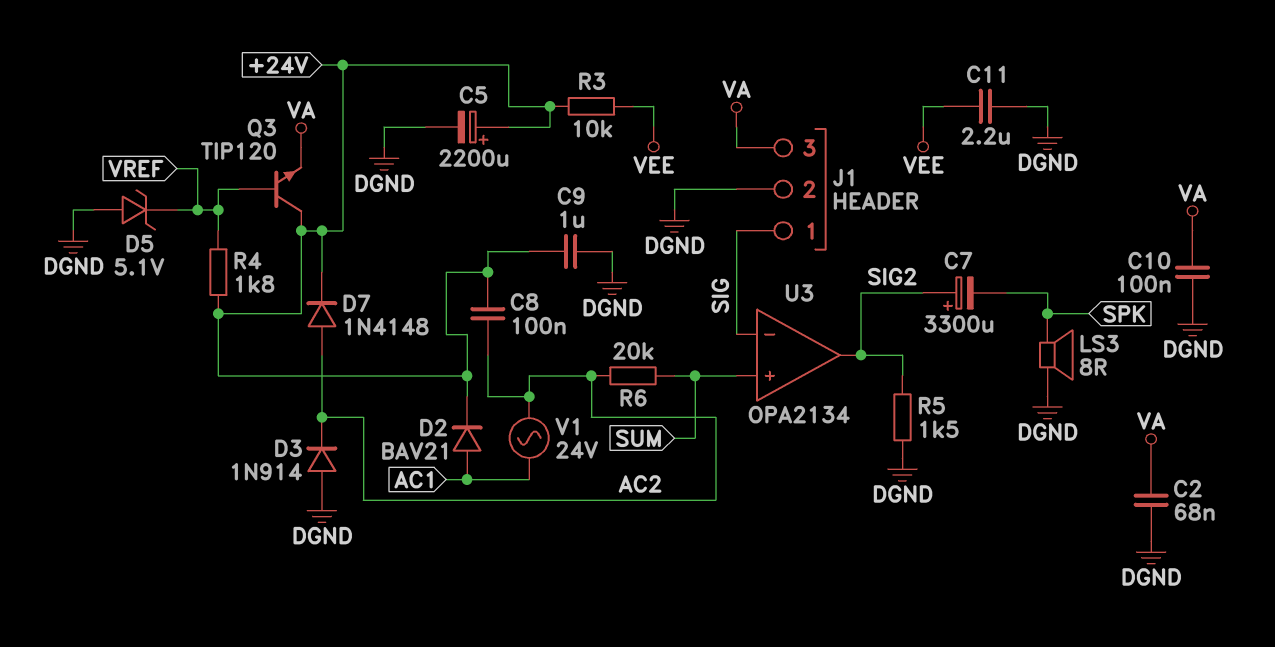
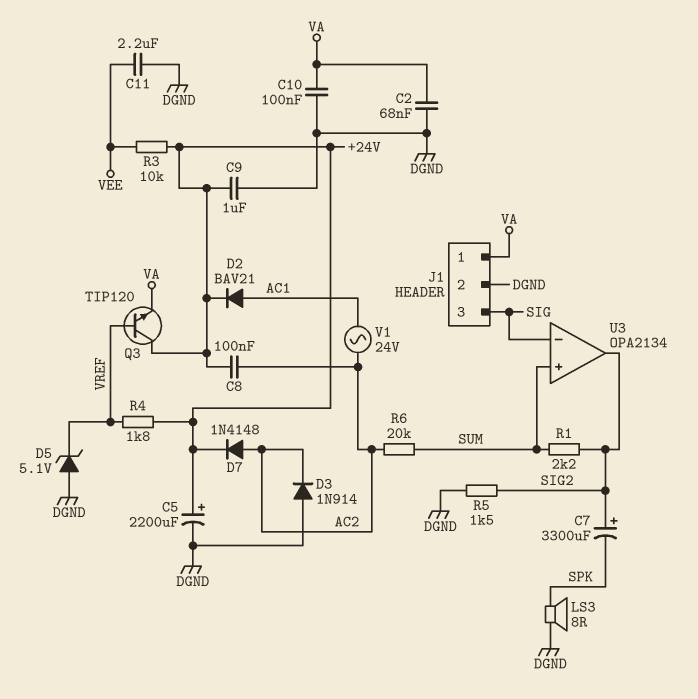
J1 pin 1: SIG -> VA
J1 pin 3: VA -> SIG
R1: none -> 2.2k (SIG2, SUM)

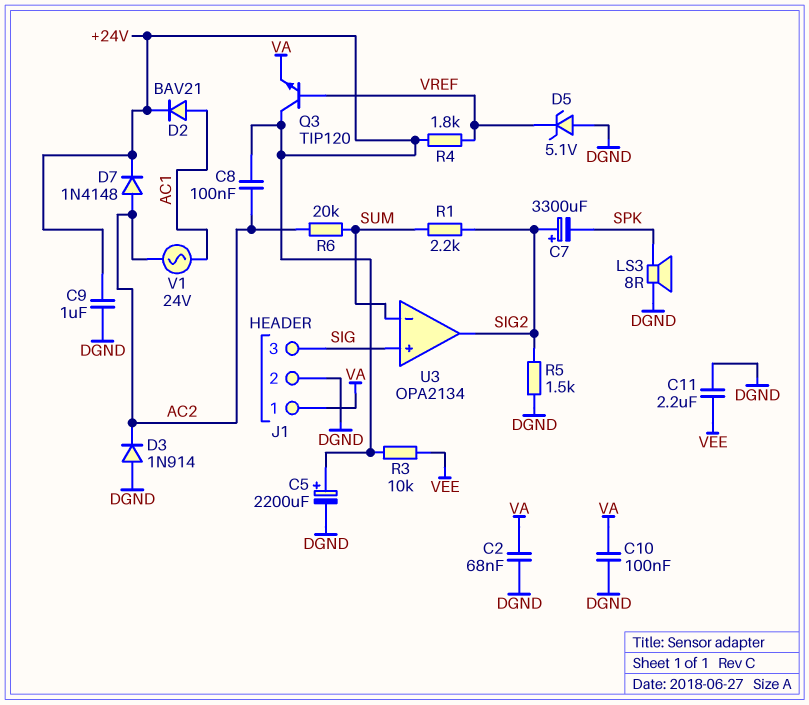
U3 pin in+: SUM -> SIG
U3 pin in-: SIG -> SUM

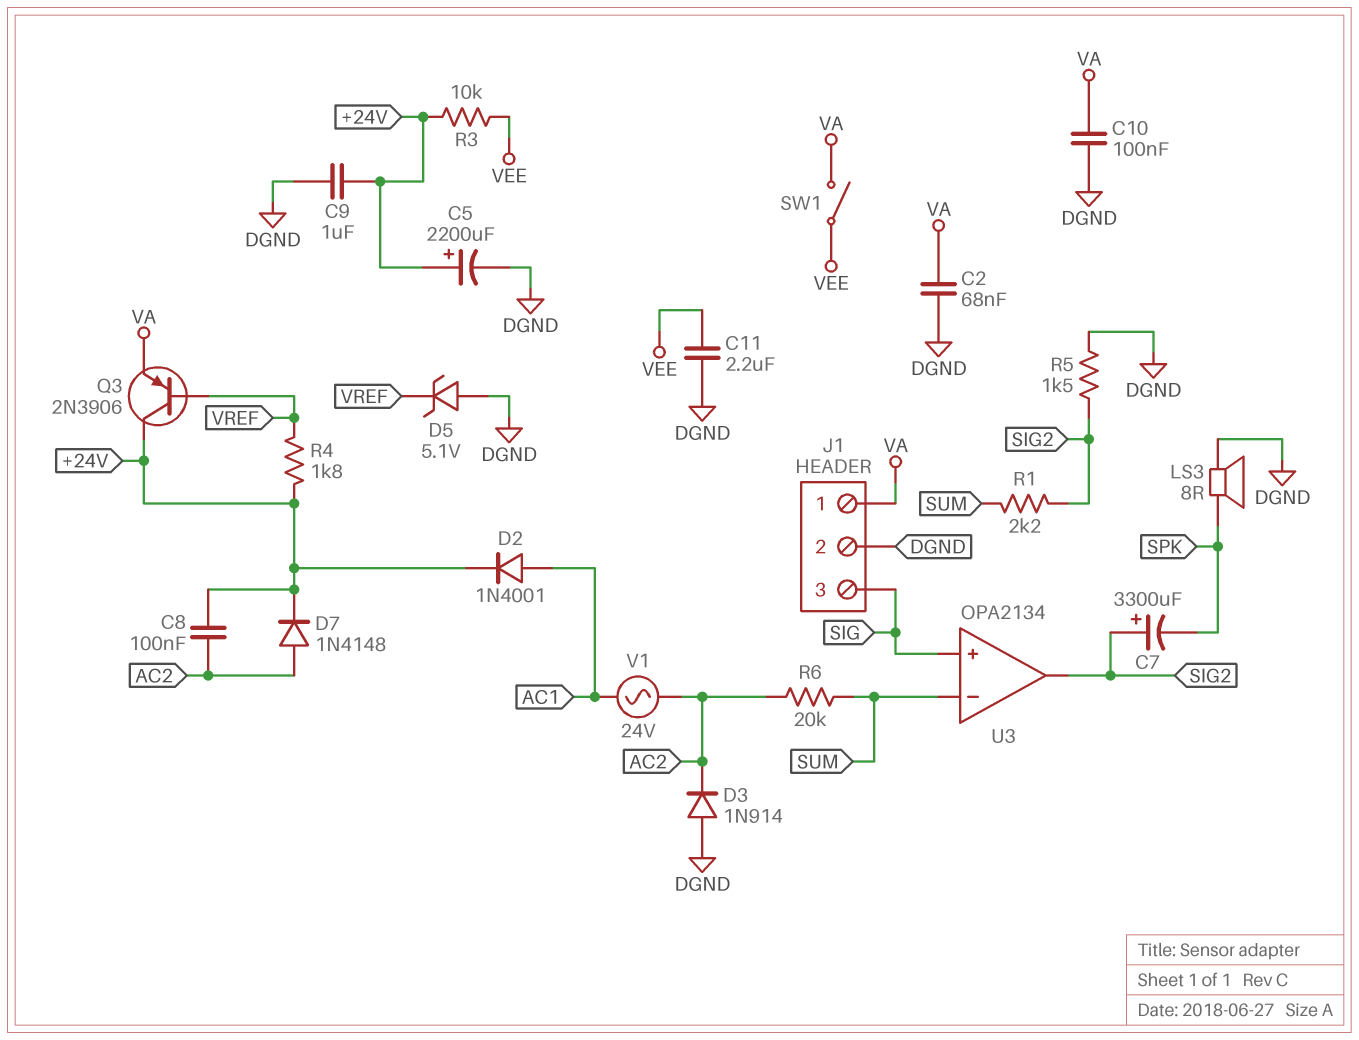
D2: diode BAV21 (A AC1, K +24V) -> diode 1N4001 (A AC1, K +24V)
Q3: NPN TIP120 (B VREF, C +24V, E VA) -> PNP 2N3906 (B VREF, C +24V, E VA)
SW1: none -> switch (VA, VEE)

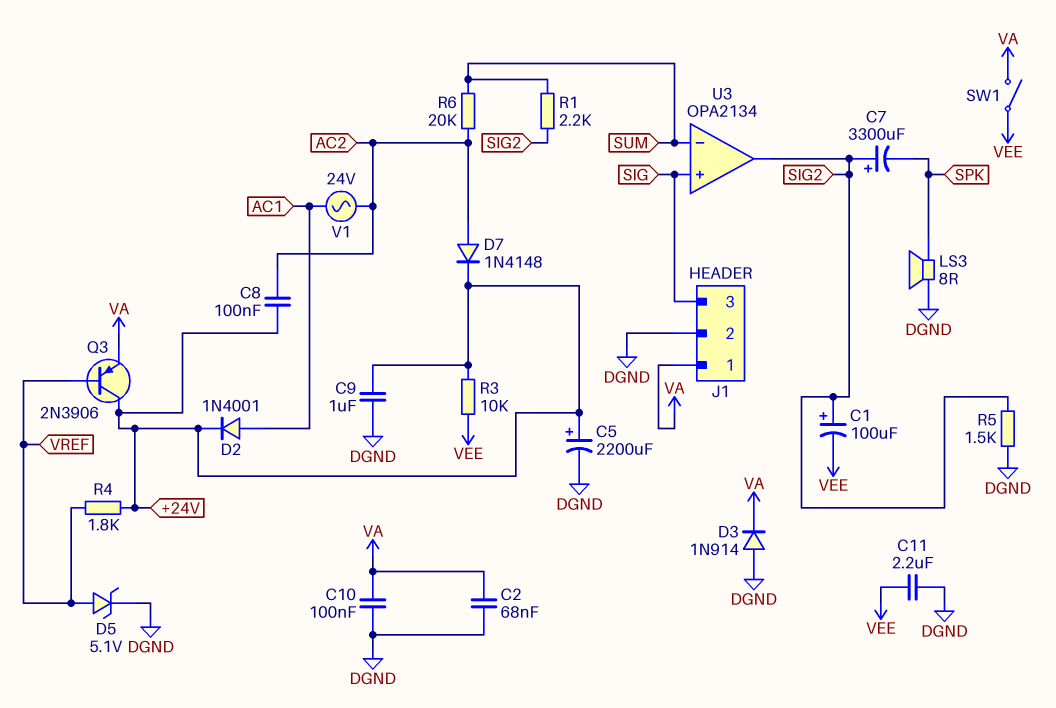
C1: none -> 100uF (plus SIG2, minus VEE)
D3: diode 1N914 (A DGND, K AC2) -> diode 1N914 (A DGND, K VA)
D5: zener 5.1V (A DGND, K VREF) -> zener 5.1V (A VREF, K DGND)

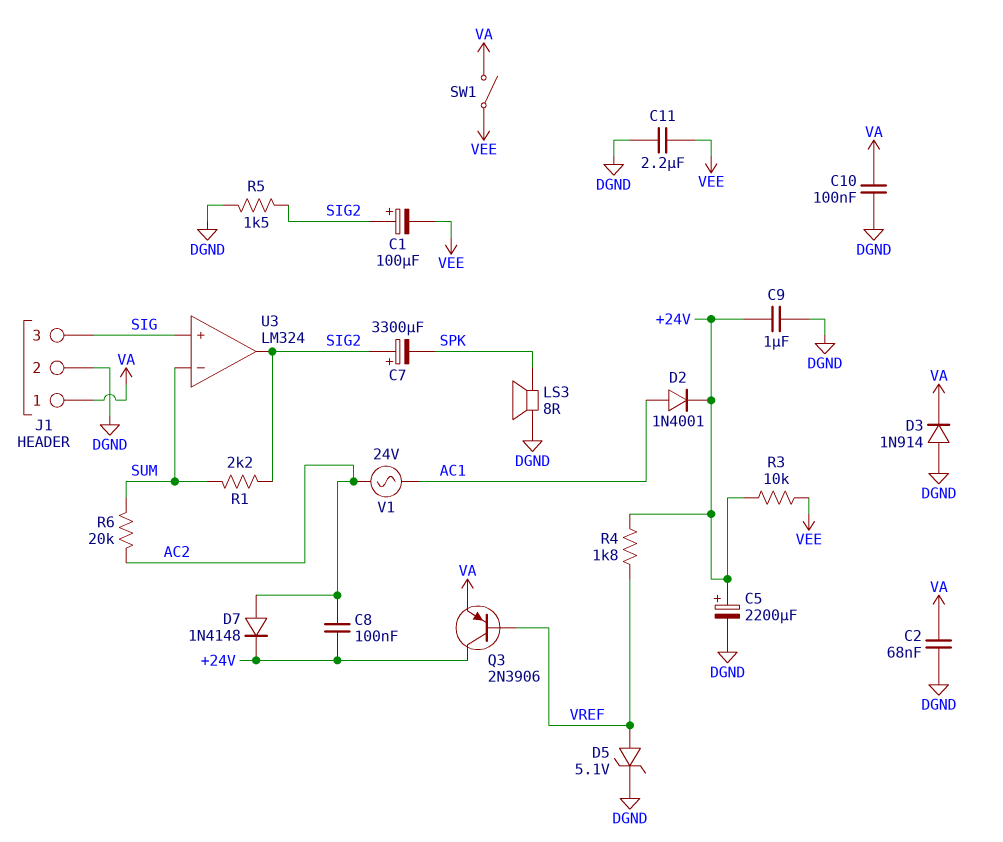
U3: OPA2134 -> LM324

